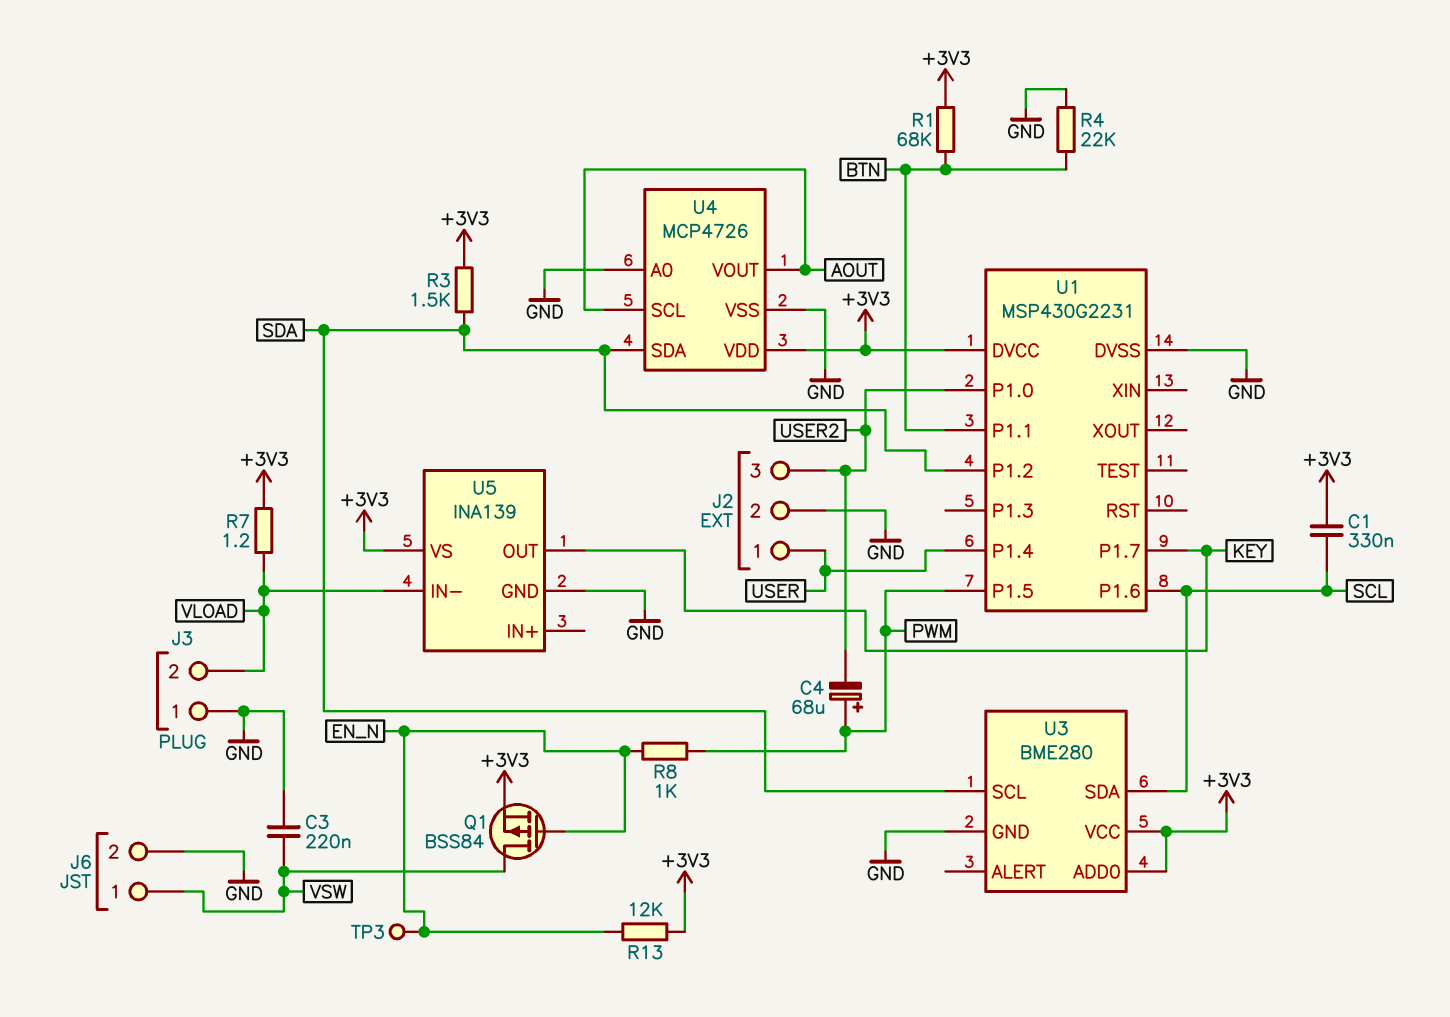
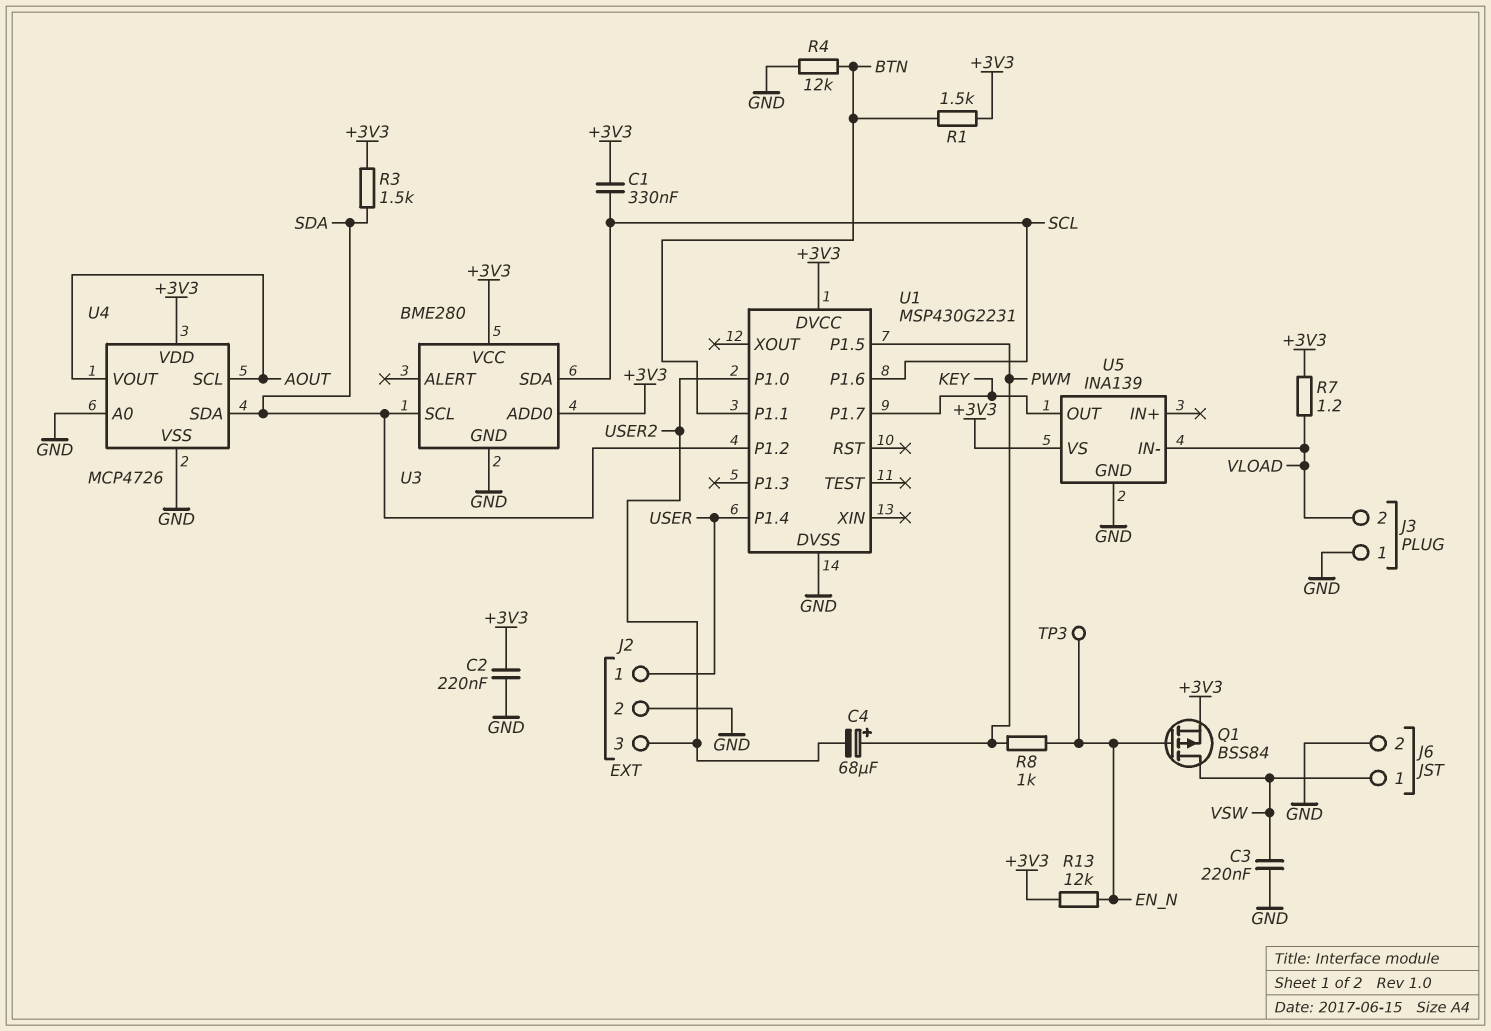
C2: none -> 220nF (+3V3, GND)
R1: 68k (+3V3, BTN) -> 1.5k (+3V3, BTN)
R4: 22k (BTN, GND) -> 12k (BTN, GND)

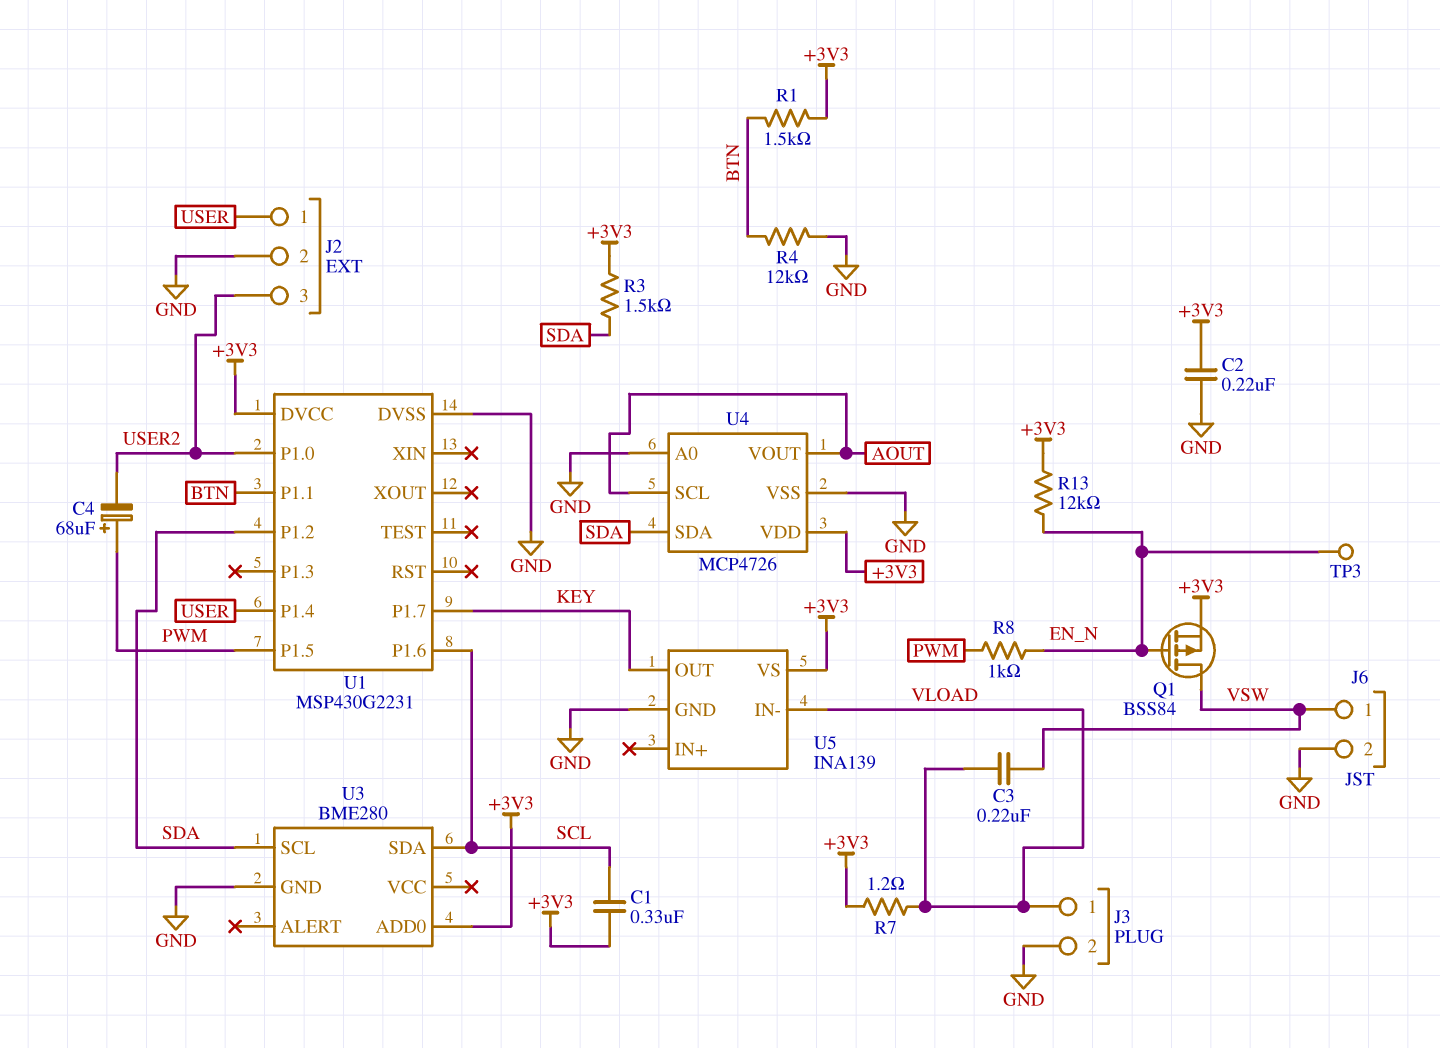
C3: 220nF (GND, VSW) -> 220nF (VLOAD, VSW)
J3 pin 1: GND -> VLOAD
J3 pin 2: VLOAD -> GND
U3 pin VCC: +3V3 -> none

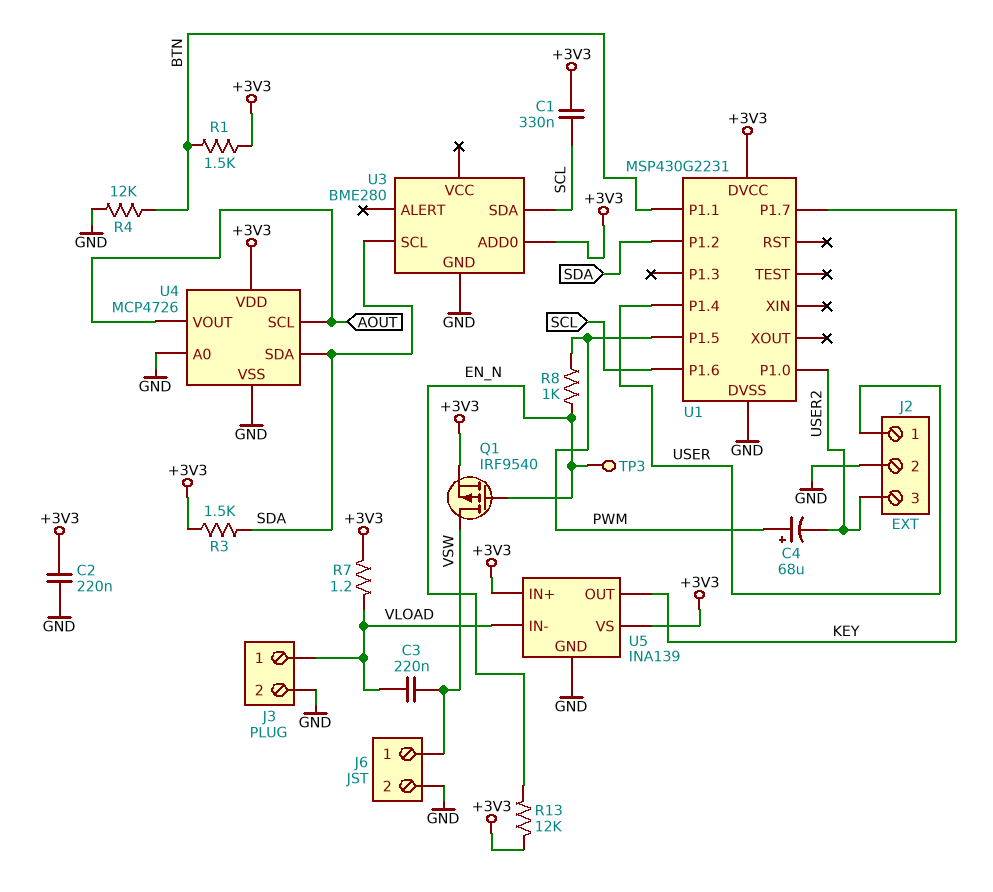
Q1: PMOS BSS84 (G EN_N, D VSW, S +3V3) -> PMOS IRF9540 (G EN_N, D VSW, S +3V3)
U5 pin IN+: none -> +3V3

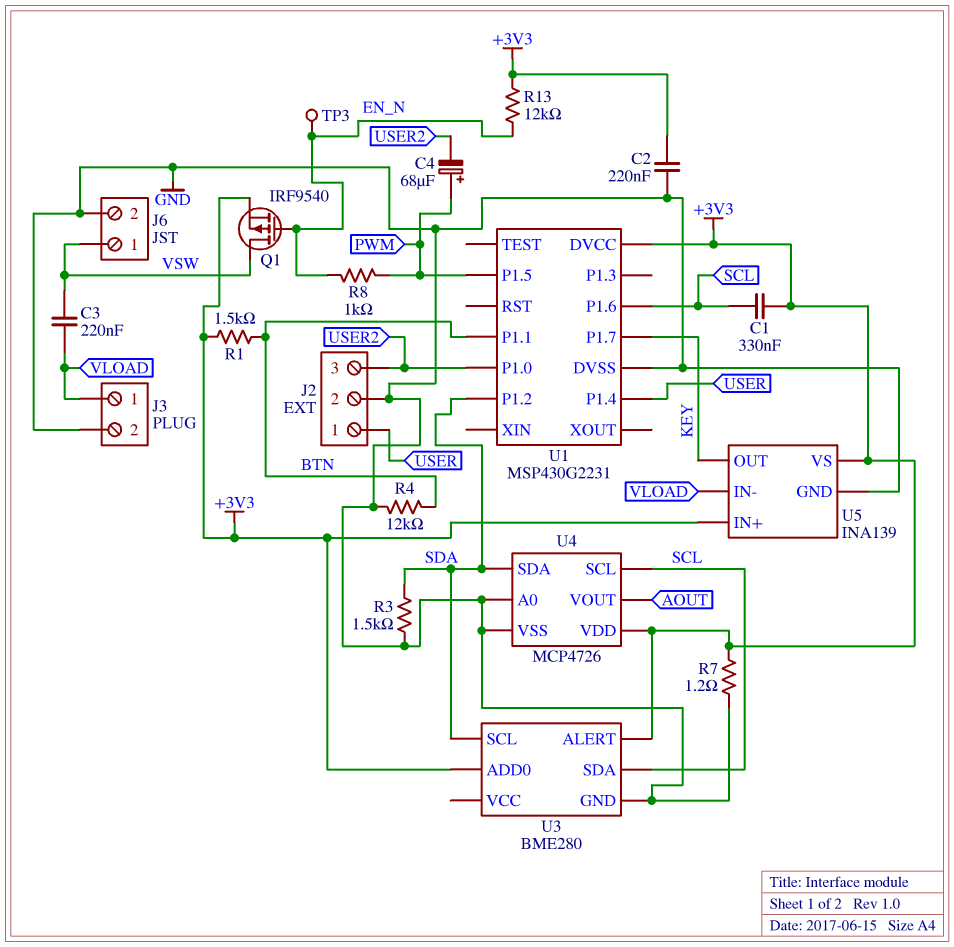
R3: 1.5k (+3V3, SDA) -> 1.5k (GND, SDA)
R7: 1.2 (+3V3, VLOAD) -> 1.2 (+3V3, GND)
U3 pin ALERT: none -> +3V3
U4 pin SCL: AOUT -> SCL

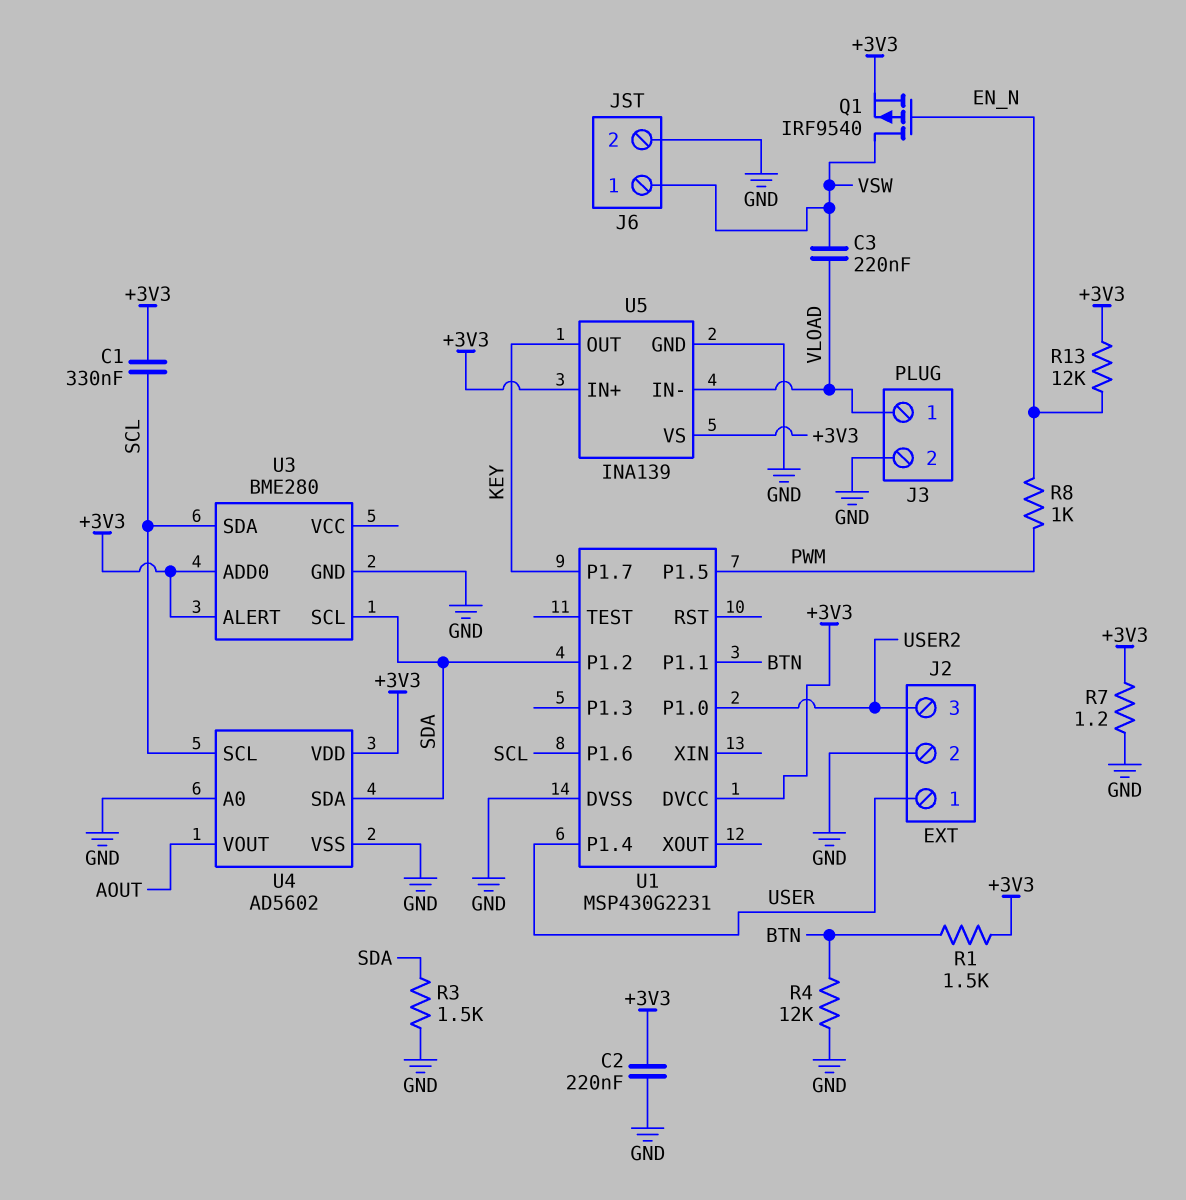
C4: 68uF (plus PWM, minus USER2) -> none
TP3: test point (EN_N) -> none
U4: MCP4726 -> AD5602

